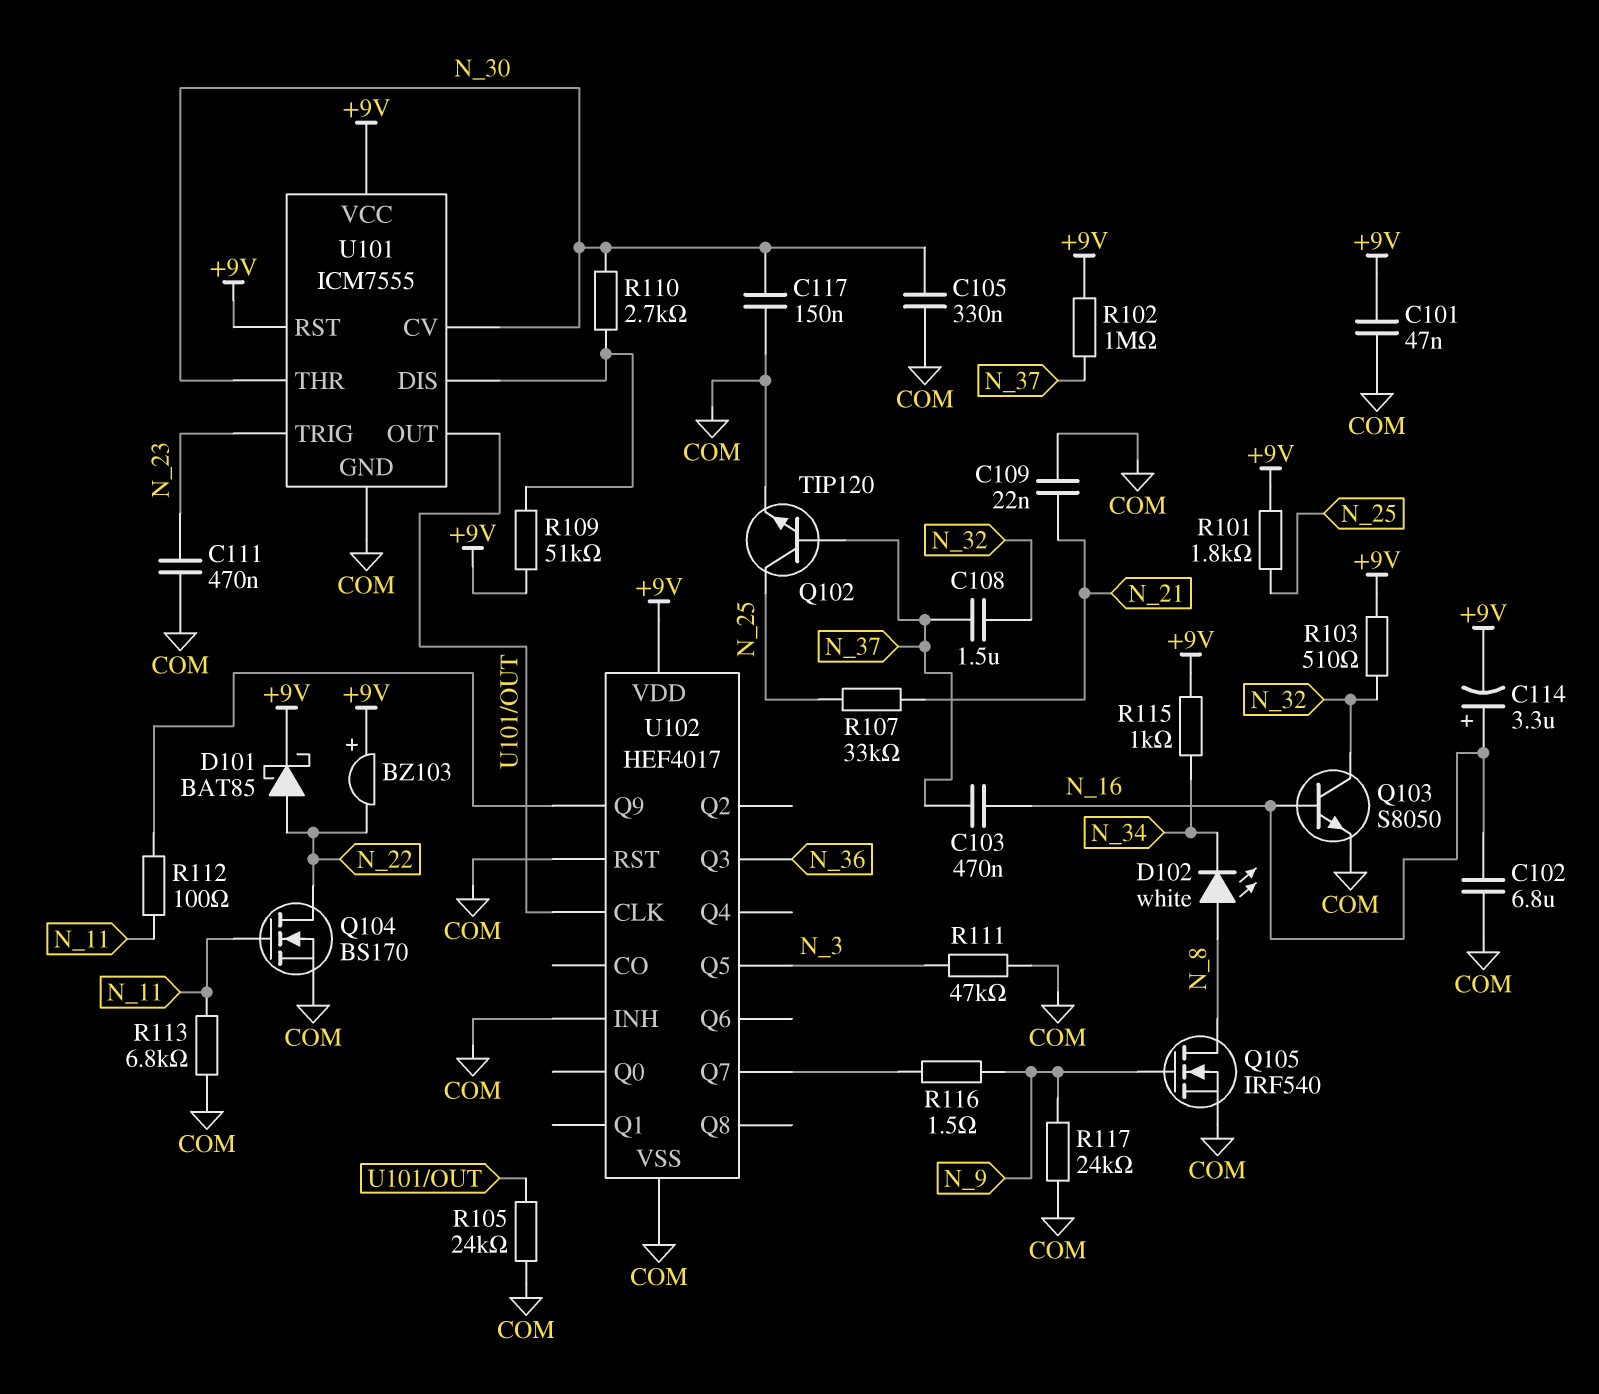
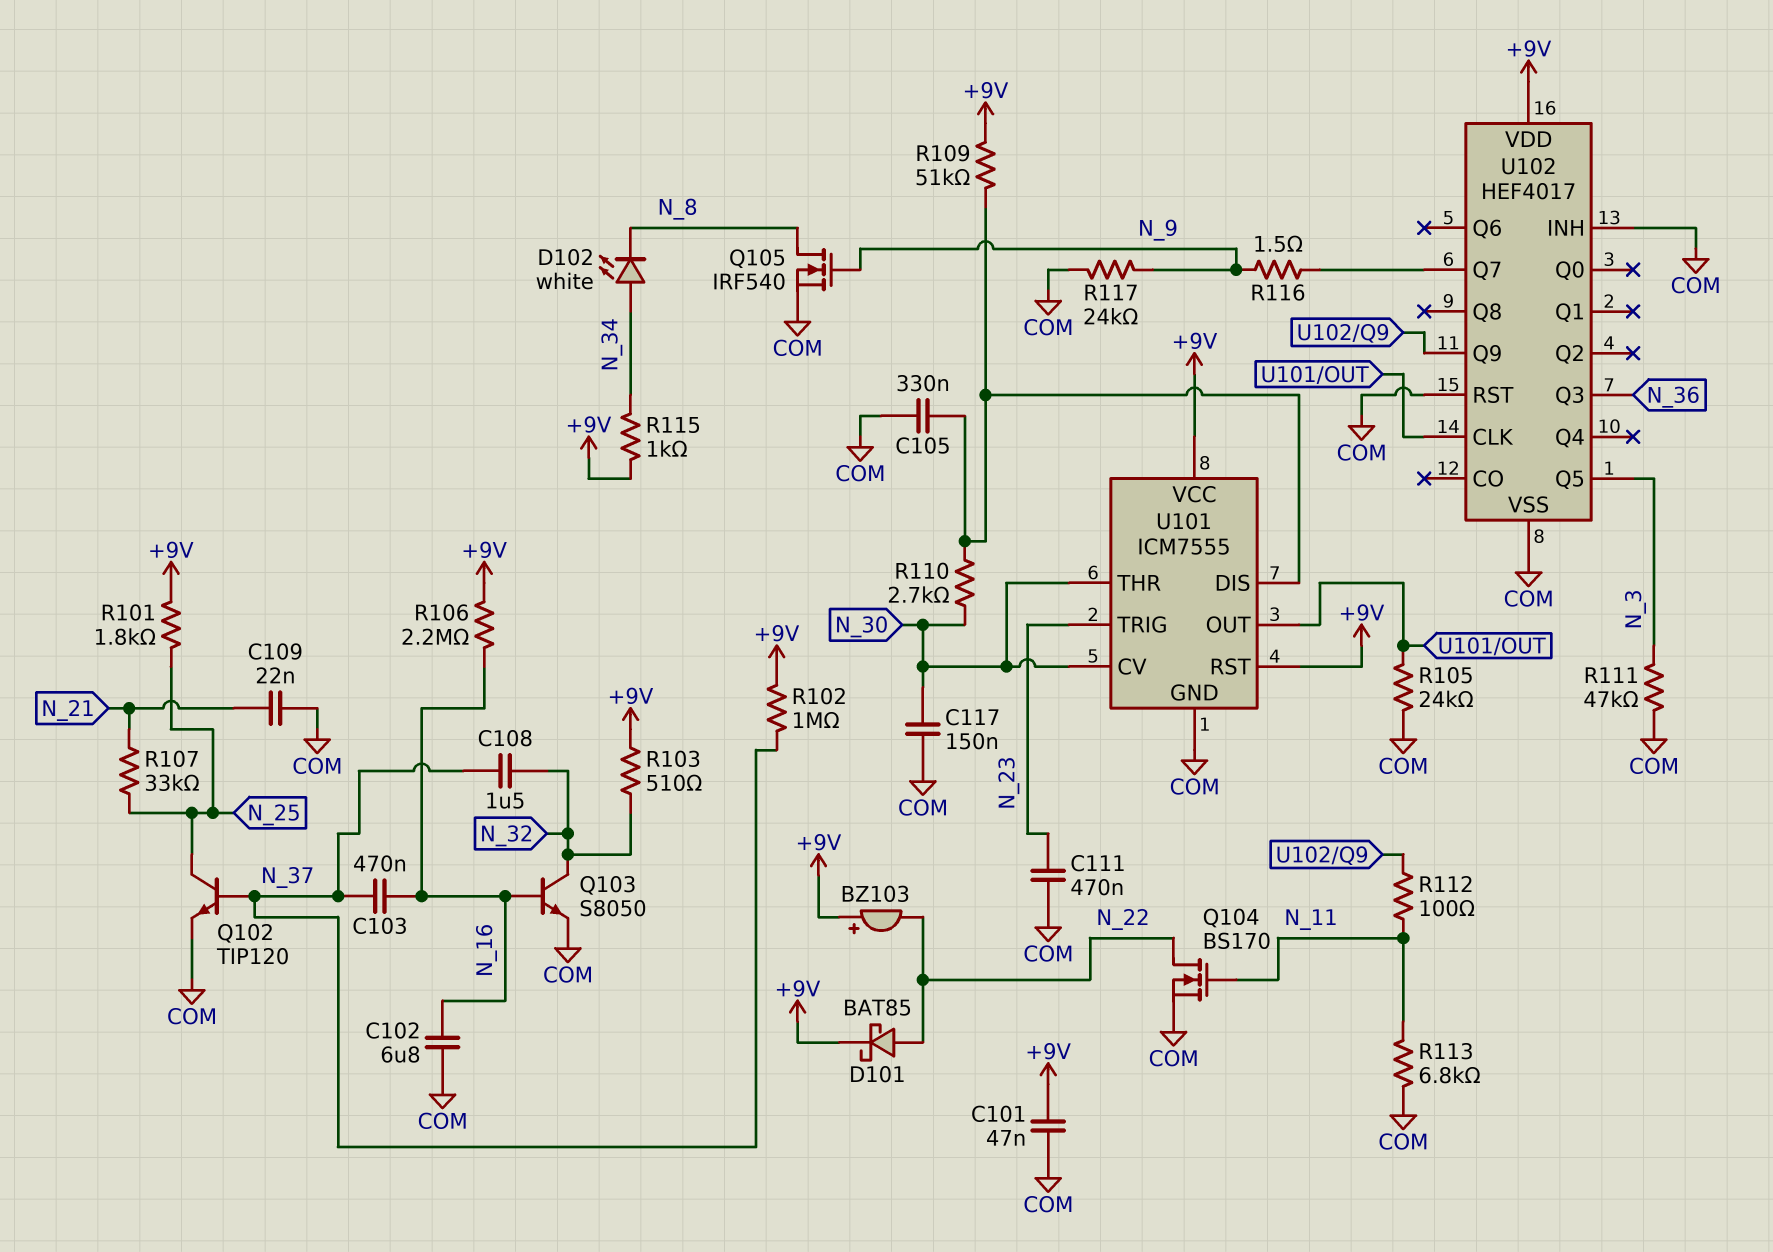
C105: 330nF (COM, N_30) -> 330nF (COM, U101/DIS)
C114: 3.3uF (plus N_16, minus +9V) -> none
D102: LED white (A N_8, K N_34) -> LED white (A N_34, K N_8)
R106: none -> 2.2M (+9V, N_16)

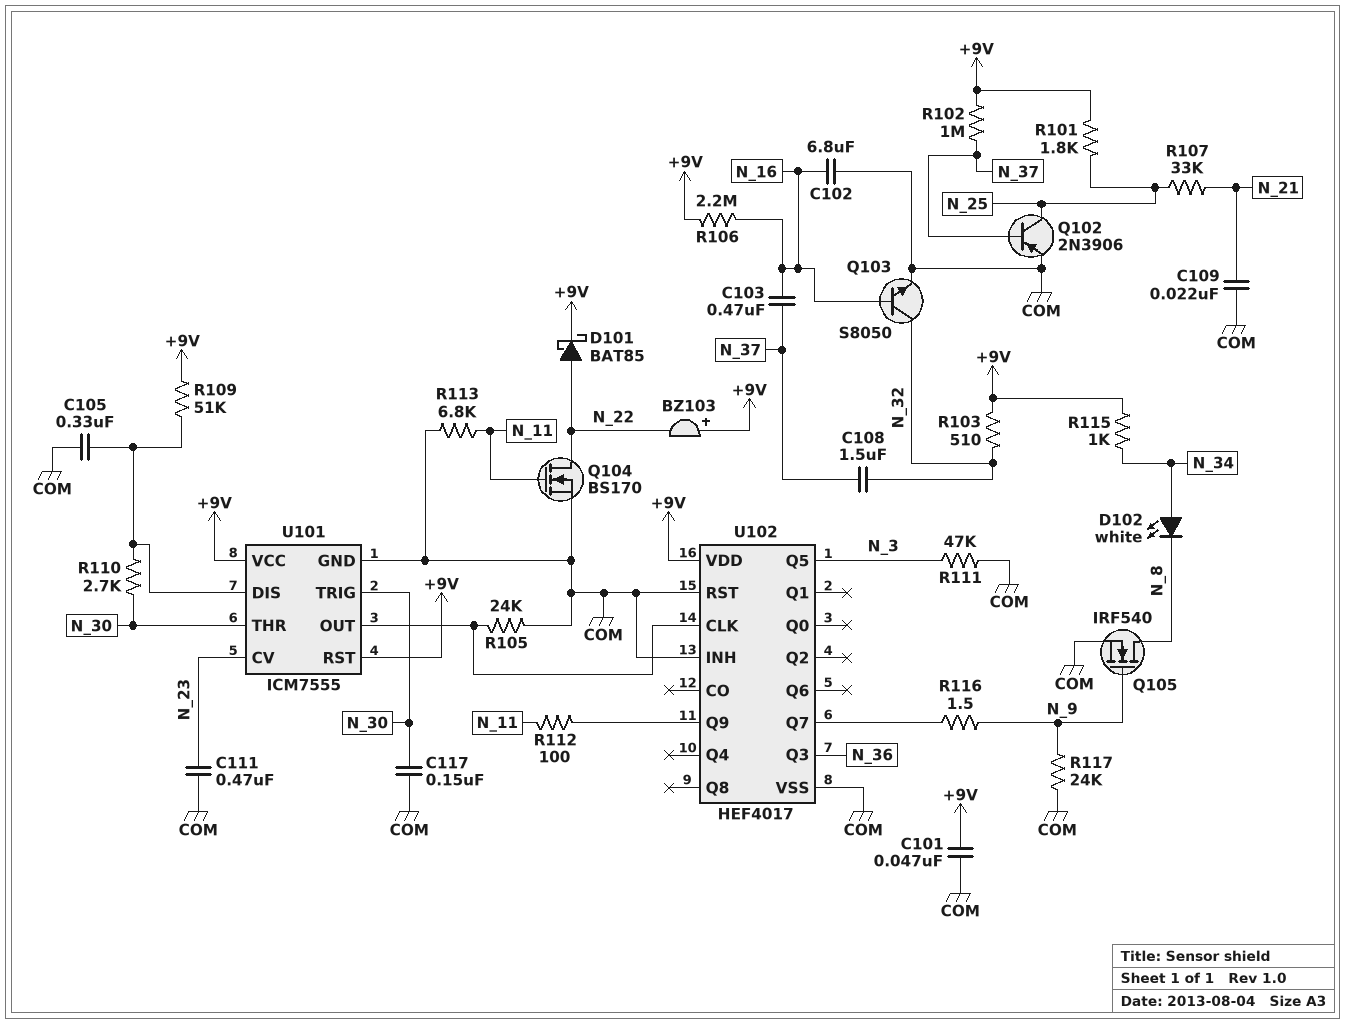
Q102: NPN TIP120 (B N_37, C N_25, E COM) -> PNP 2N3906 (B N_37, C N_25, E COM)
U101 pin CV: N_30 -> N_23
U101 pin TRIG: N_23 -> N_30

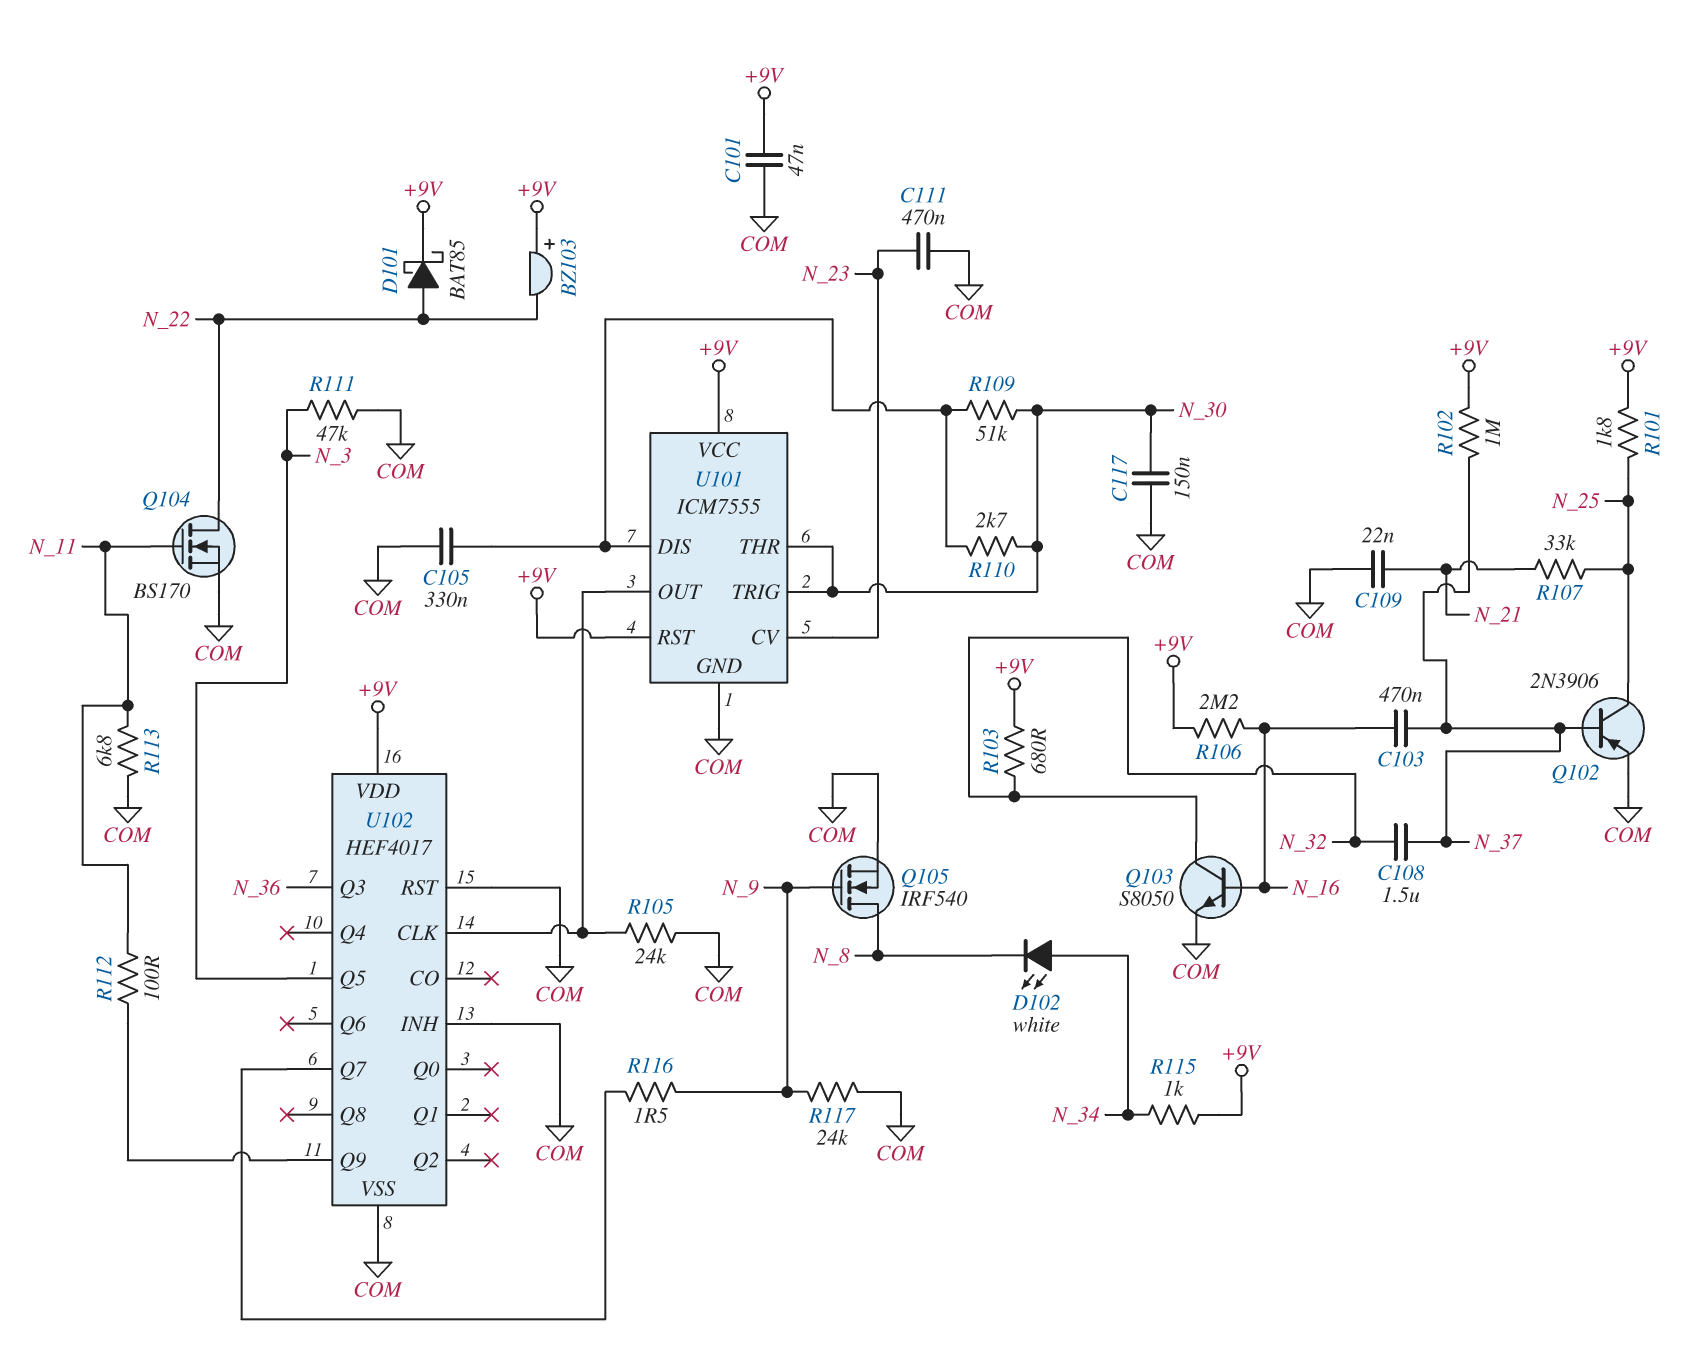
C102: 6.8uF (COM, N_16) -> none
R103: 510 (+9V, N_32) -> 680 (+9V, N_32)
R109: 51k (+9V, U101/DIS) -> 51k (N_30, U101/DIS)

